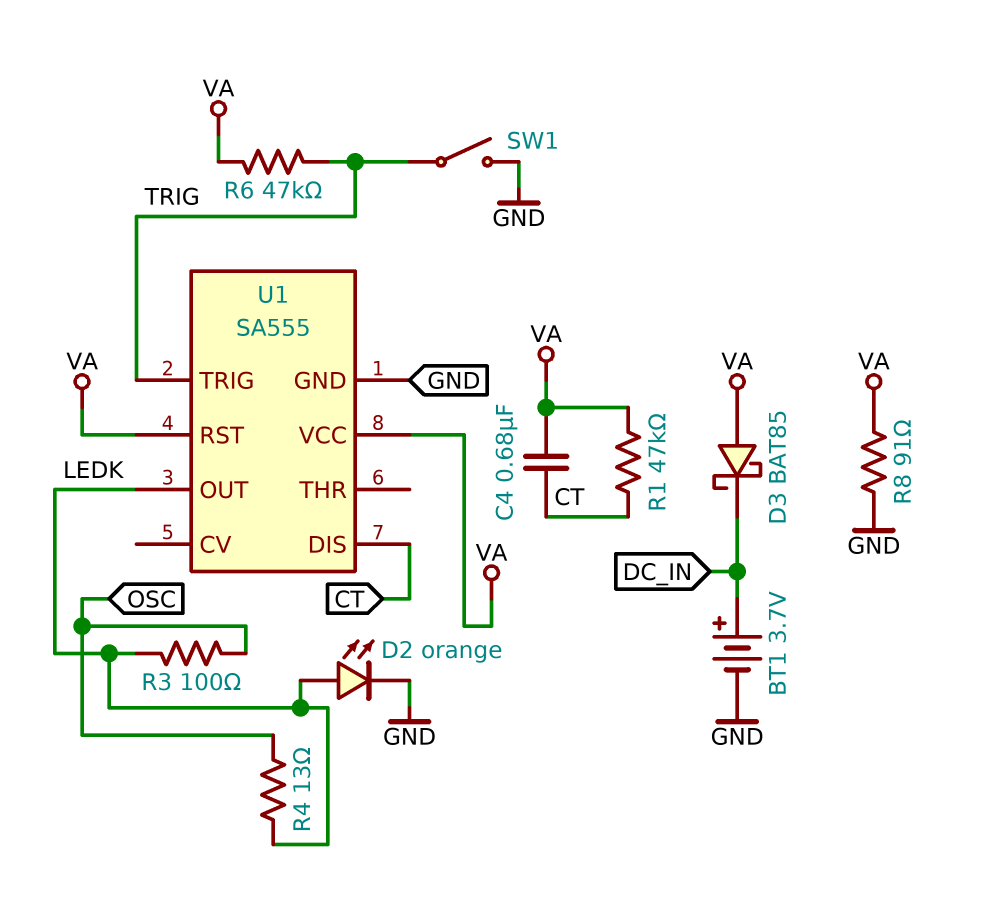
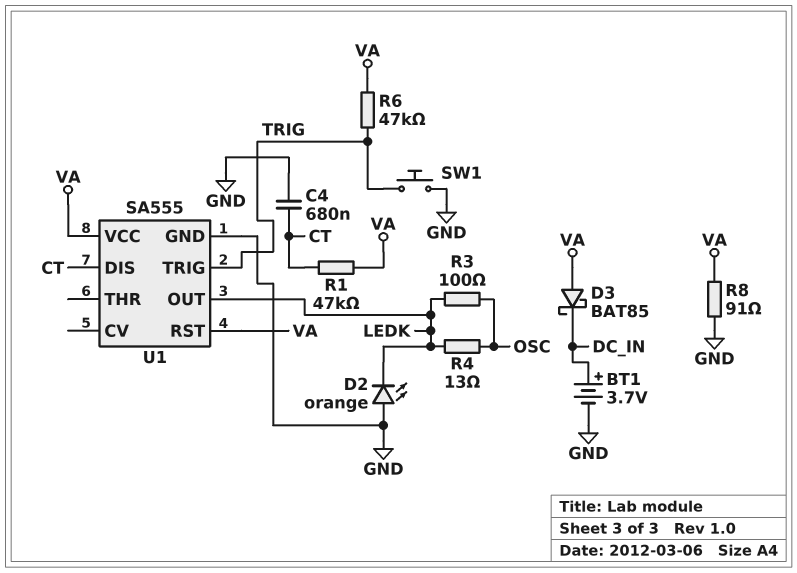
C4: 680nF (CT, VA) -> 680nF (CT, GND)
D2: LED orange (A LEDK, K GND) -> LED orange (A GND, K LEDK)
SW1: switch (GND, TRIG) -> button (GND, TRIG)

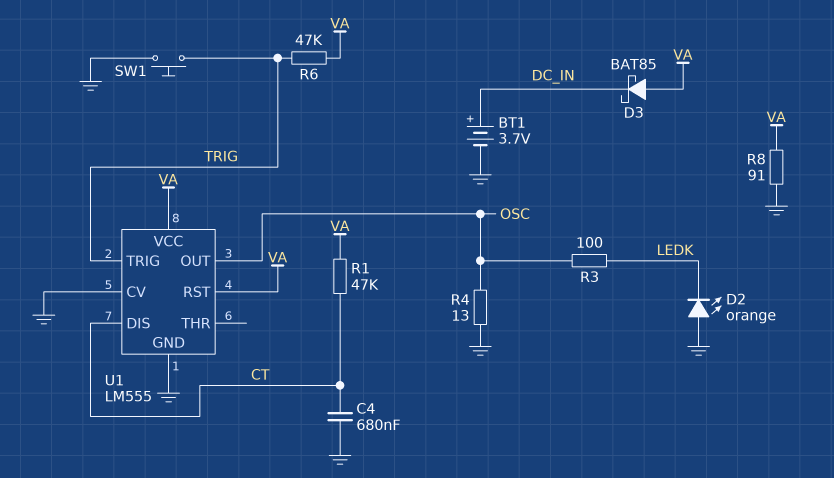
R4: 13 (LEDK, OSC) -> 13 (GND, OSC)
U1: SA555 -> LM555
U1 pin CV: none -> GND
U1 pin OUT: LEDK -> OSC

